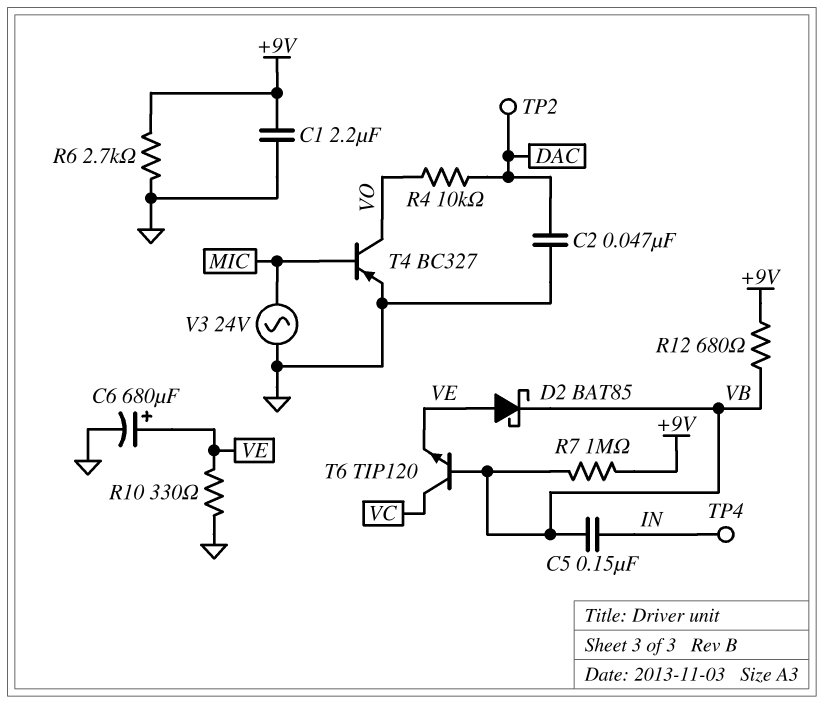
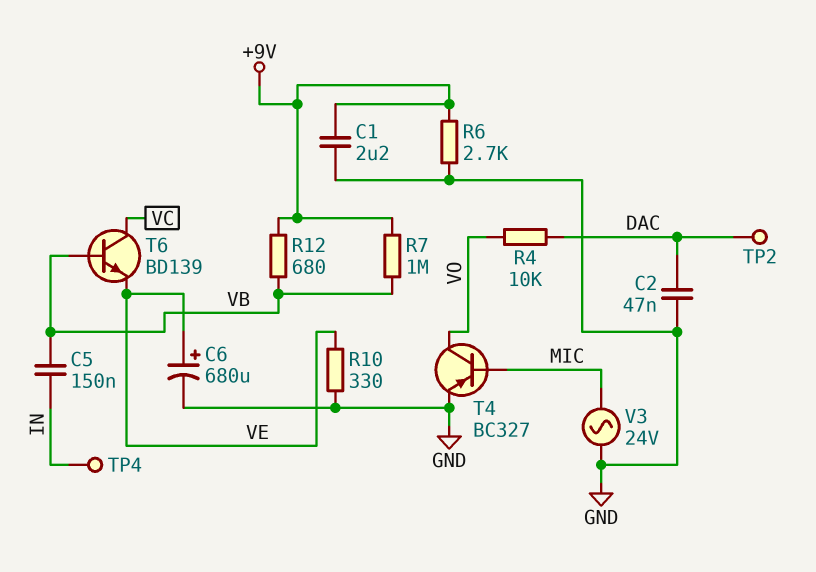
D2: schottky BAT85 (A VE, K VB) -> none
T6: NPN TIP120 (B VB, C VC, E VE) -> NPN BD139 (B VB, C VC, E VE)

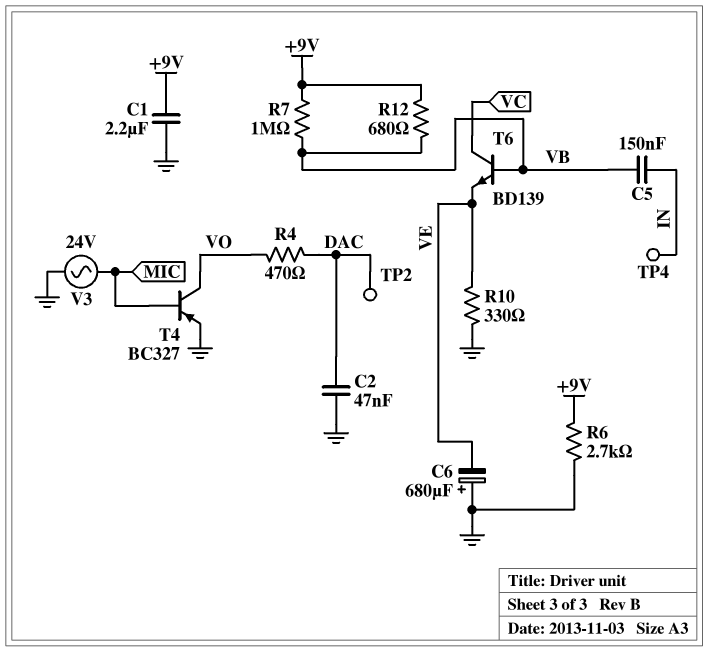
C6: 680uF (plus VE, minus GND) -> 680uF (plus GND, minus VE)
R4: 10k (DAC, VO) -> 470 (DAC, VO)

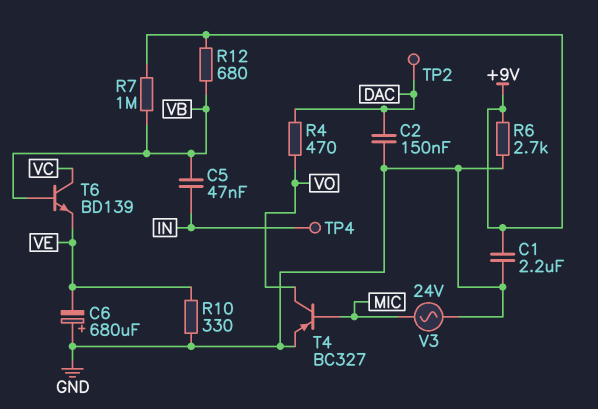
C2: 47nF (DAC, GND) -> 150nF (DAC, GND)
C5: 150nF (IN, VB) -> 47nF (IN, VB)

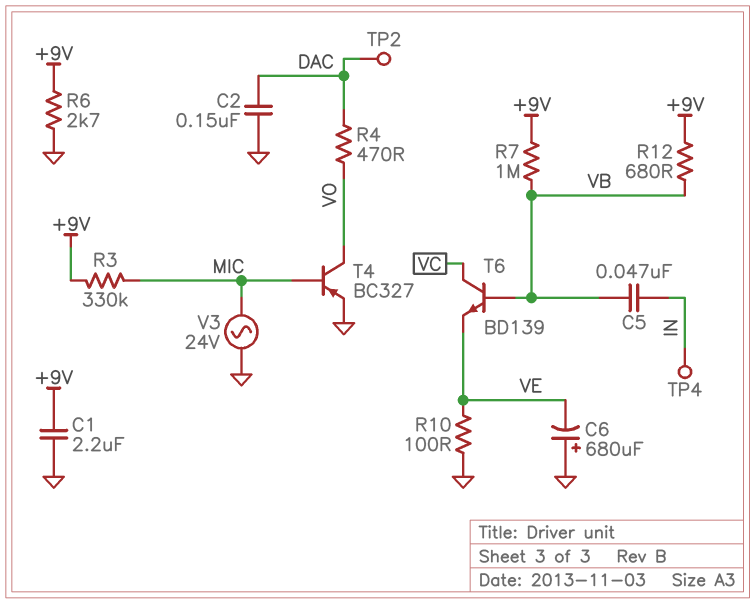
R3: none -> 330k (+9V, MIC)
R10: 330 (GND, VE) -> 100 (GND, VE)

